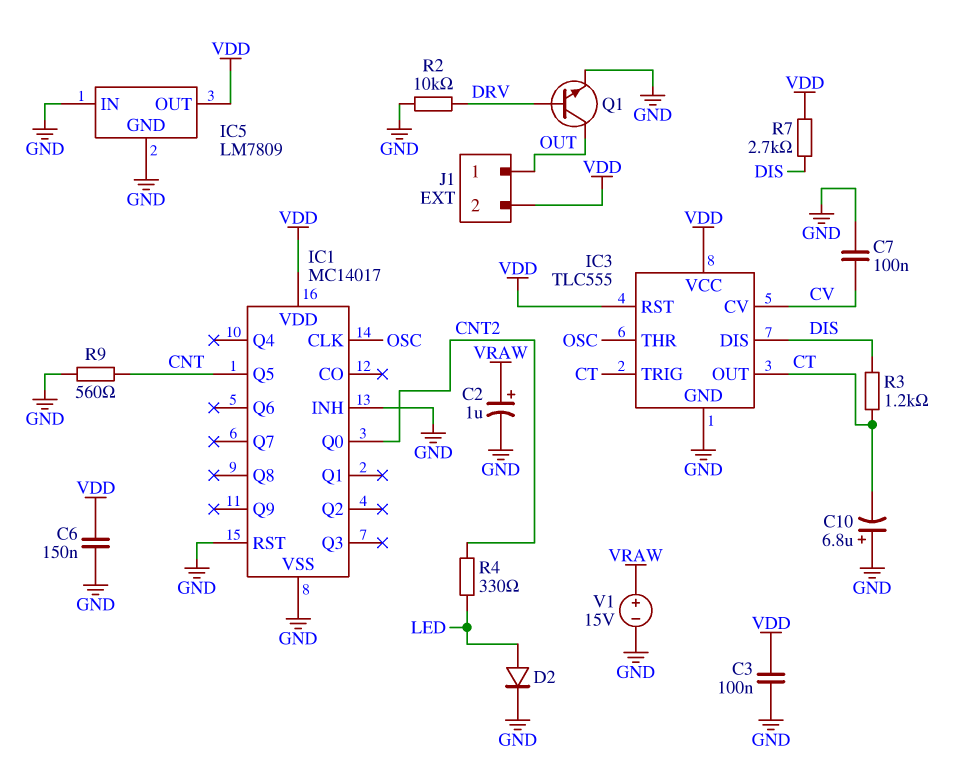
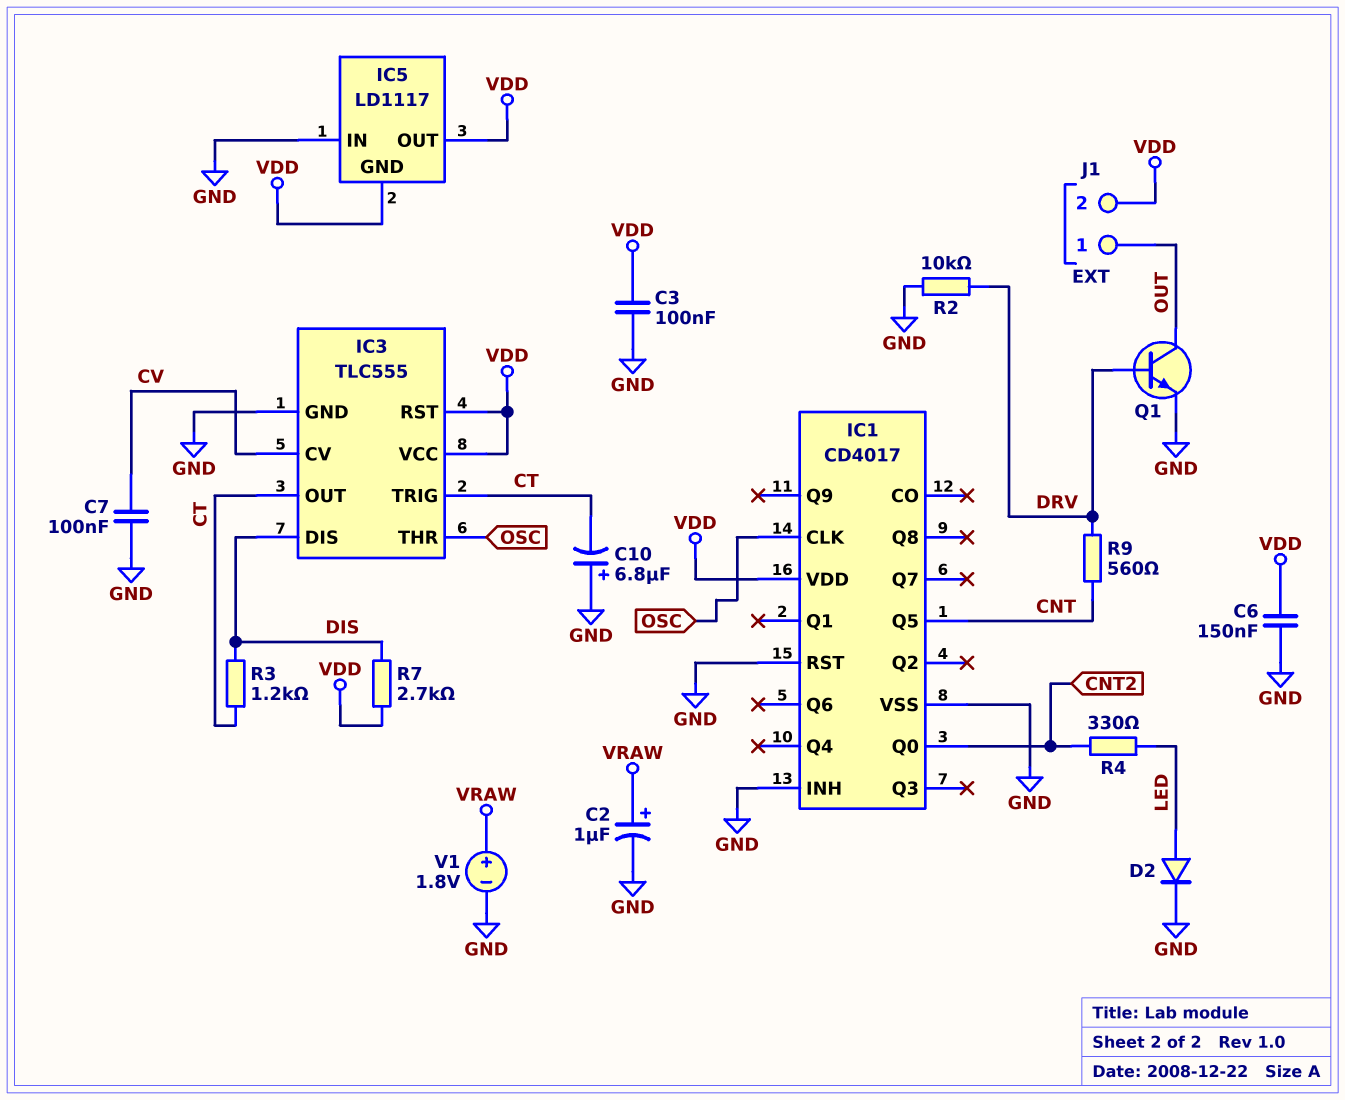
IC1: MC14017 -> CD4017
IC5: LM7809 -> LD1117
IC5 pin GND: GND -> VDD
R9: 560 (CNT, GND) -> 560 (CNT, DRV)
V1: 15V (plus VRAW, minus GND) -> 1.8V (plus VRAW, minus GND)

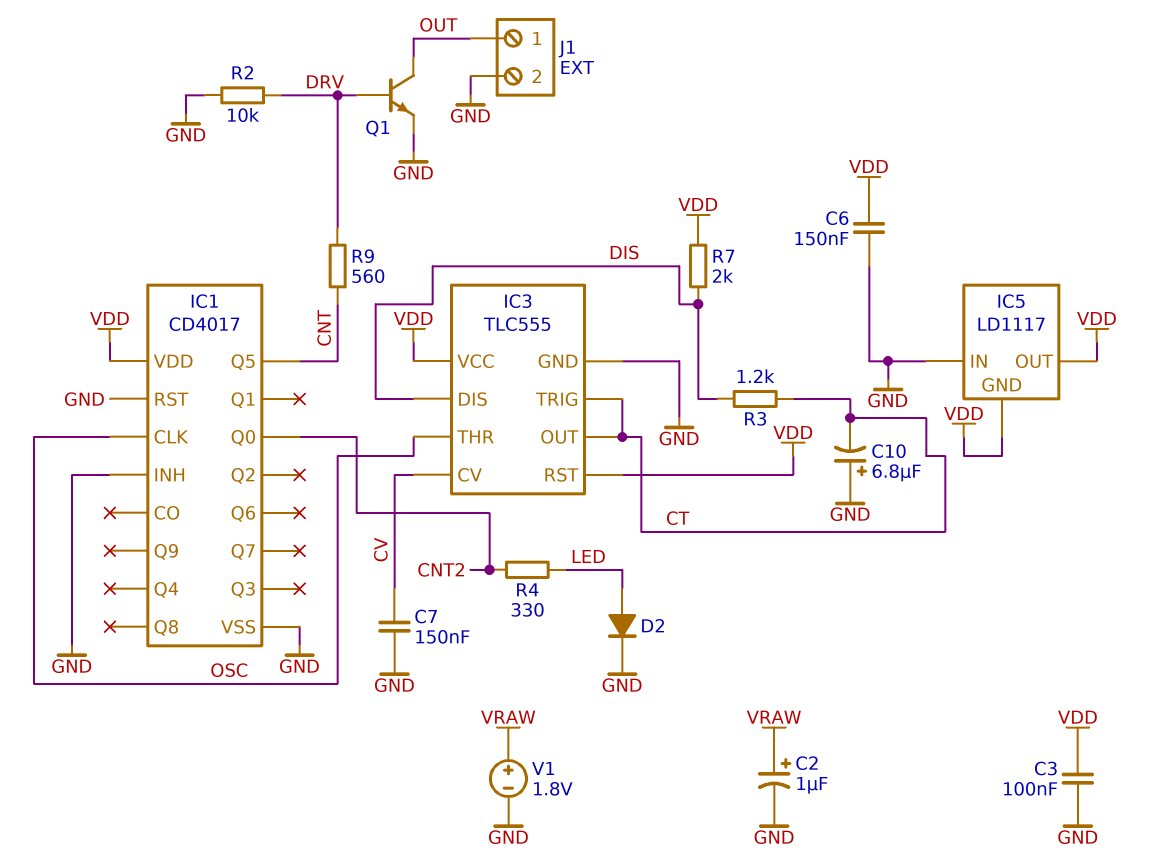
C7: 100nF (CV, GND) -> 150nF (CV, GND)
J1 pin 2: VDD -> GND
R7: 2.7k (DIS, VDD) -> 2k (DIS, VDD)

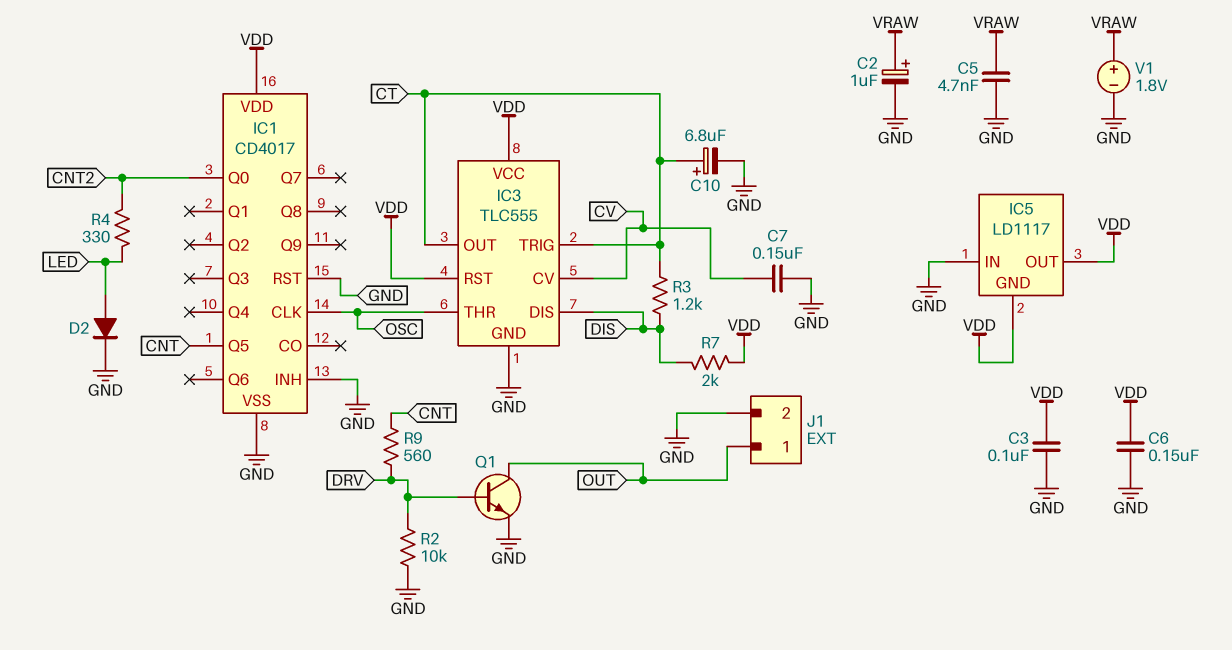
C5: none -> 4.7nF (GND, VRAW)
C10: 6.8uF (plus GND, minus CT) -> 6.8uF (plus CT, minus GND)

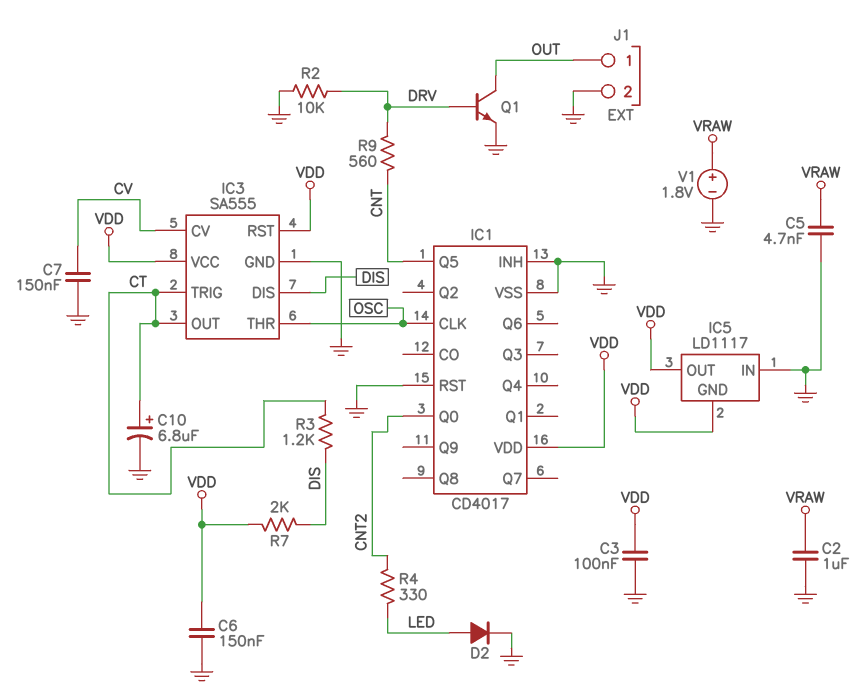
C2: 1uF (plus VRAW, minus GND) -> 1uF (GND, VRAW)
IC3: TLC555 -> SA555

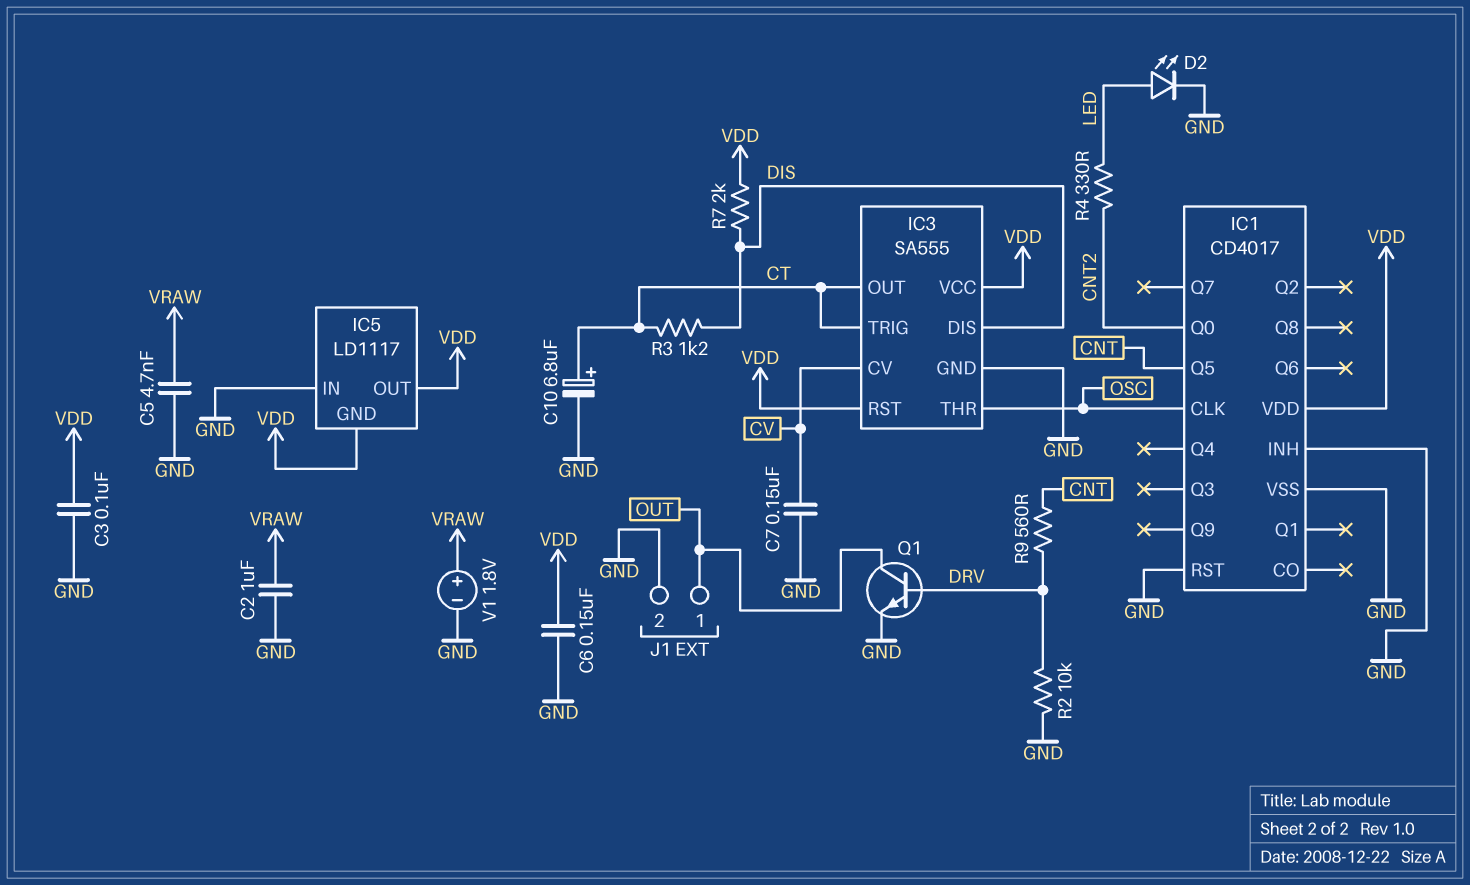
D2: diode (A LED, K GND) -> LED (A LED, K GND)

